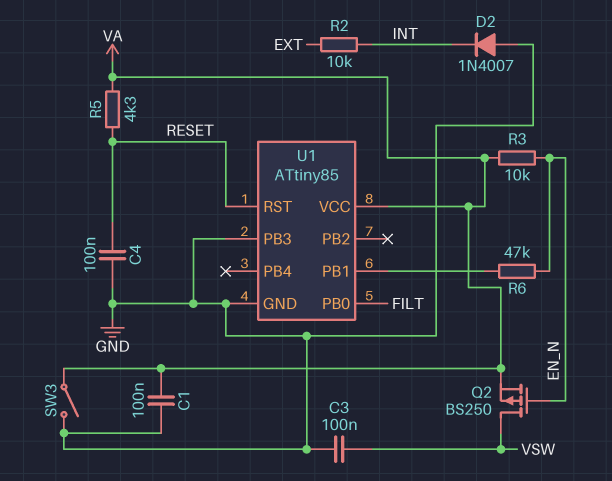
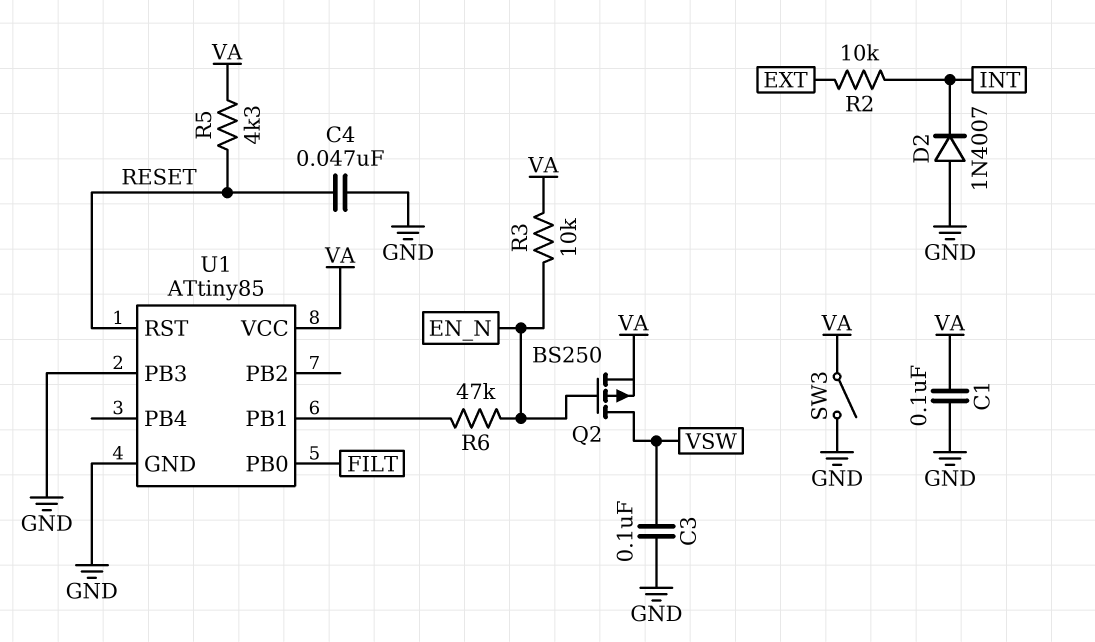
C4: 100nF (GND, RESET) -> 47nF (GND, RESET)

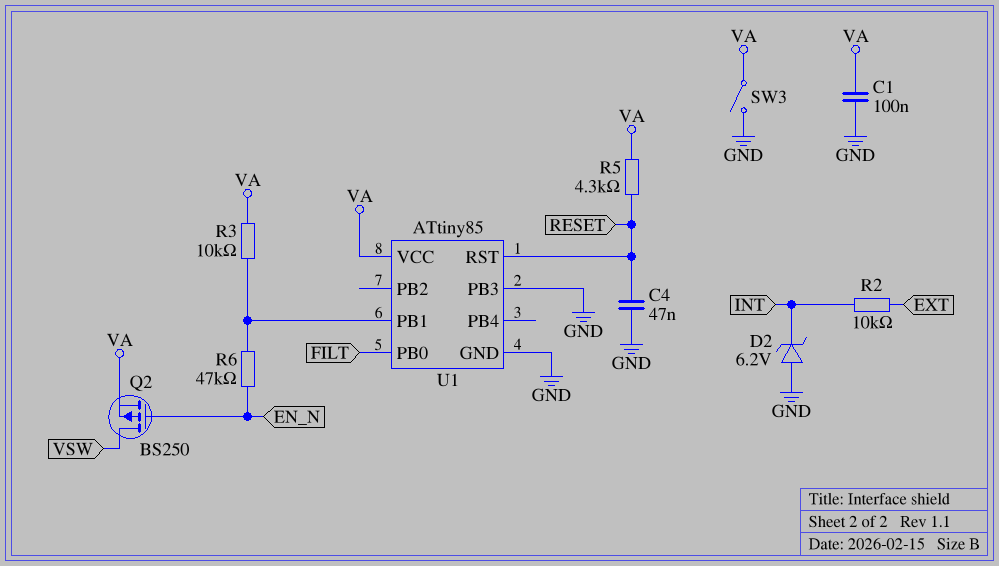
C3: 100nF (GND, VSW) -> none
D2: diode 1N4007 (A GND, K INT) -> zener 6.2V (A GND, K INT)
R3: 10k (EN_N, VA) -> 10k (U1/PB1, VA)

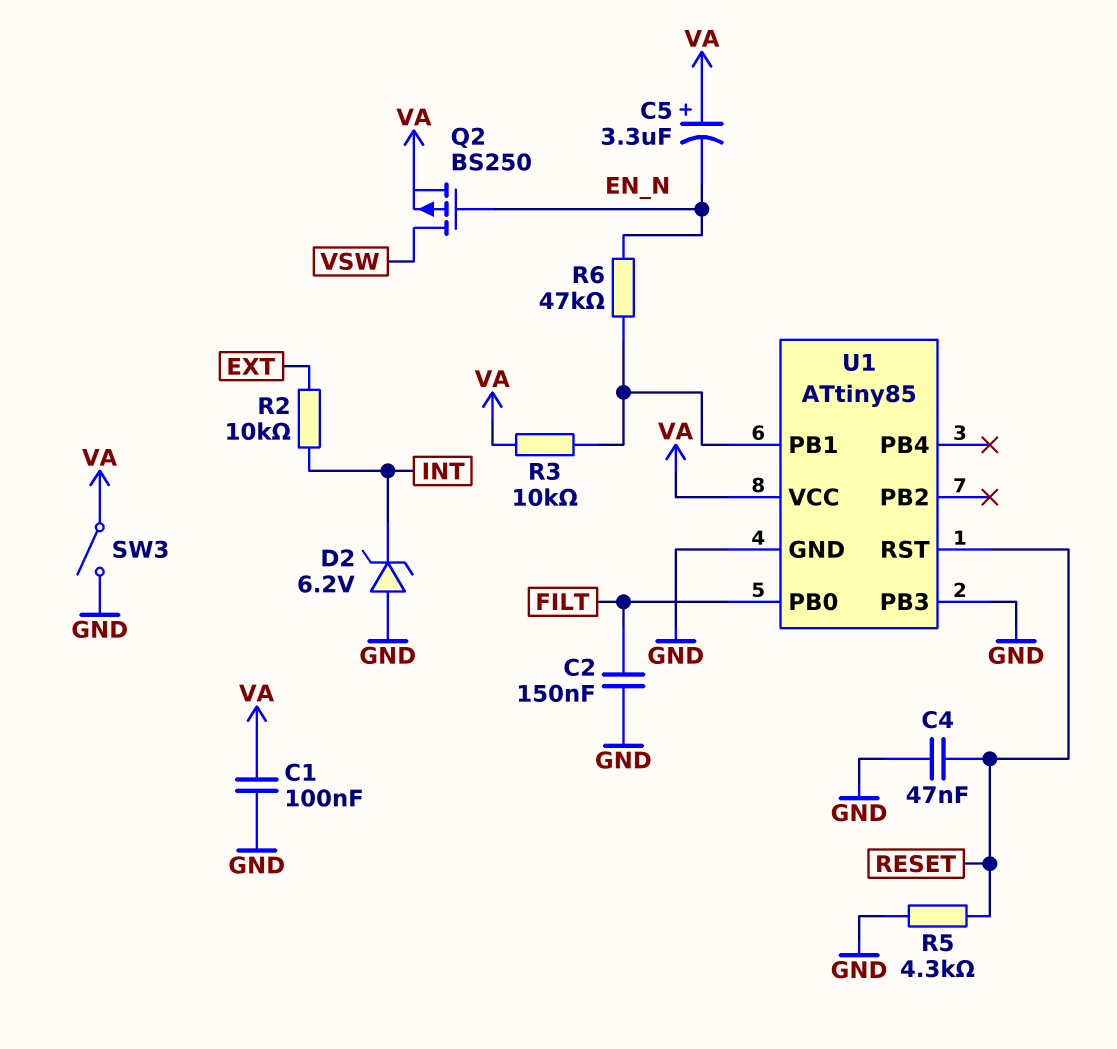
C2: none -> 150nF (FILT, GND)
C5: none -> 3.3uF (plus VA, minus EN_N)
R5: 4.3k (RESET, VA) -> 4.3k (GND, RESET)

